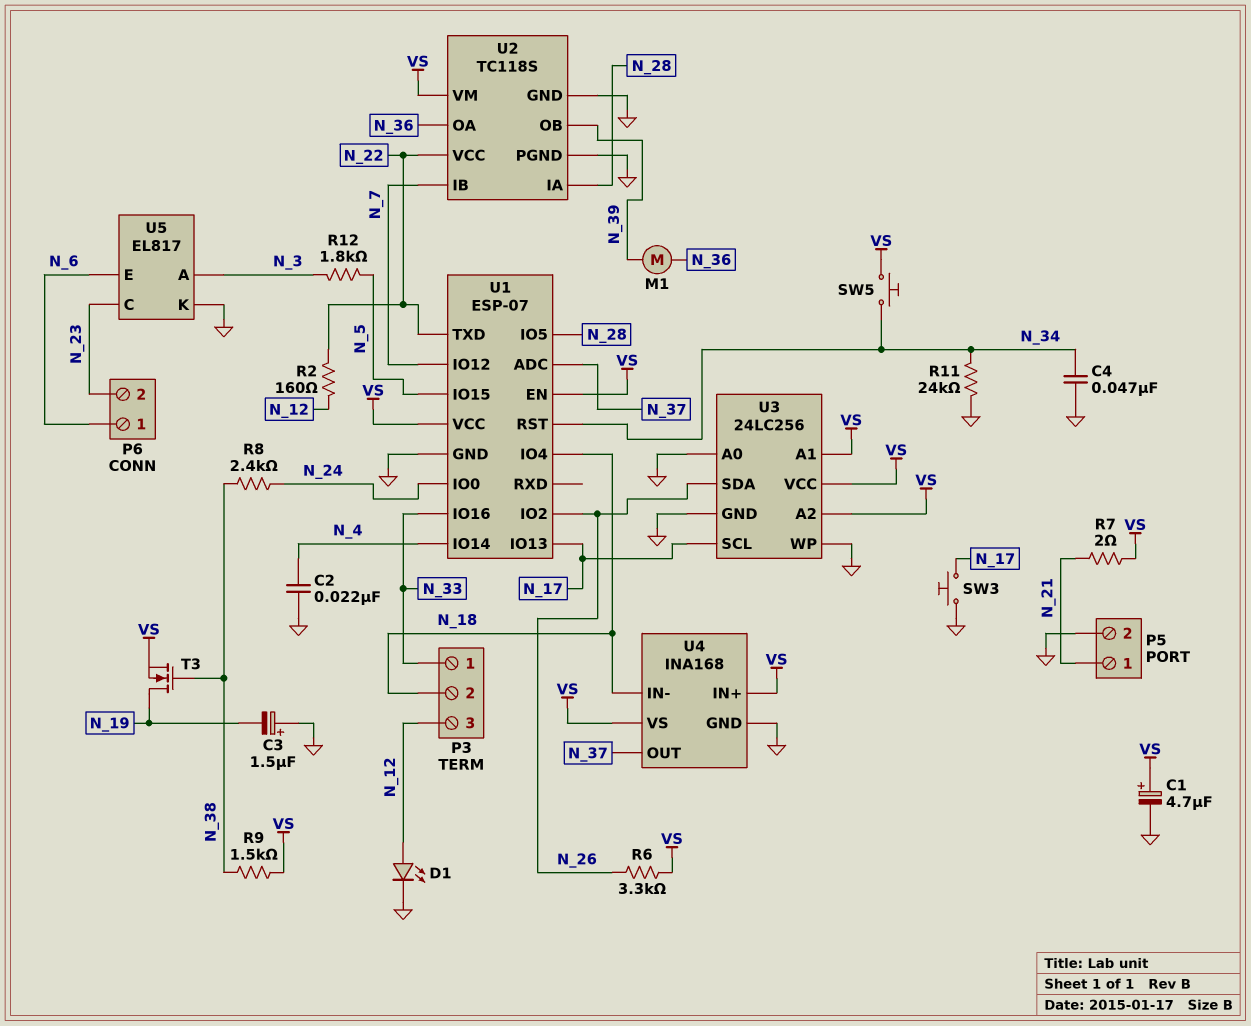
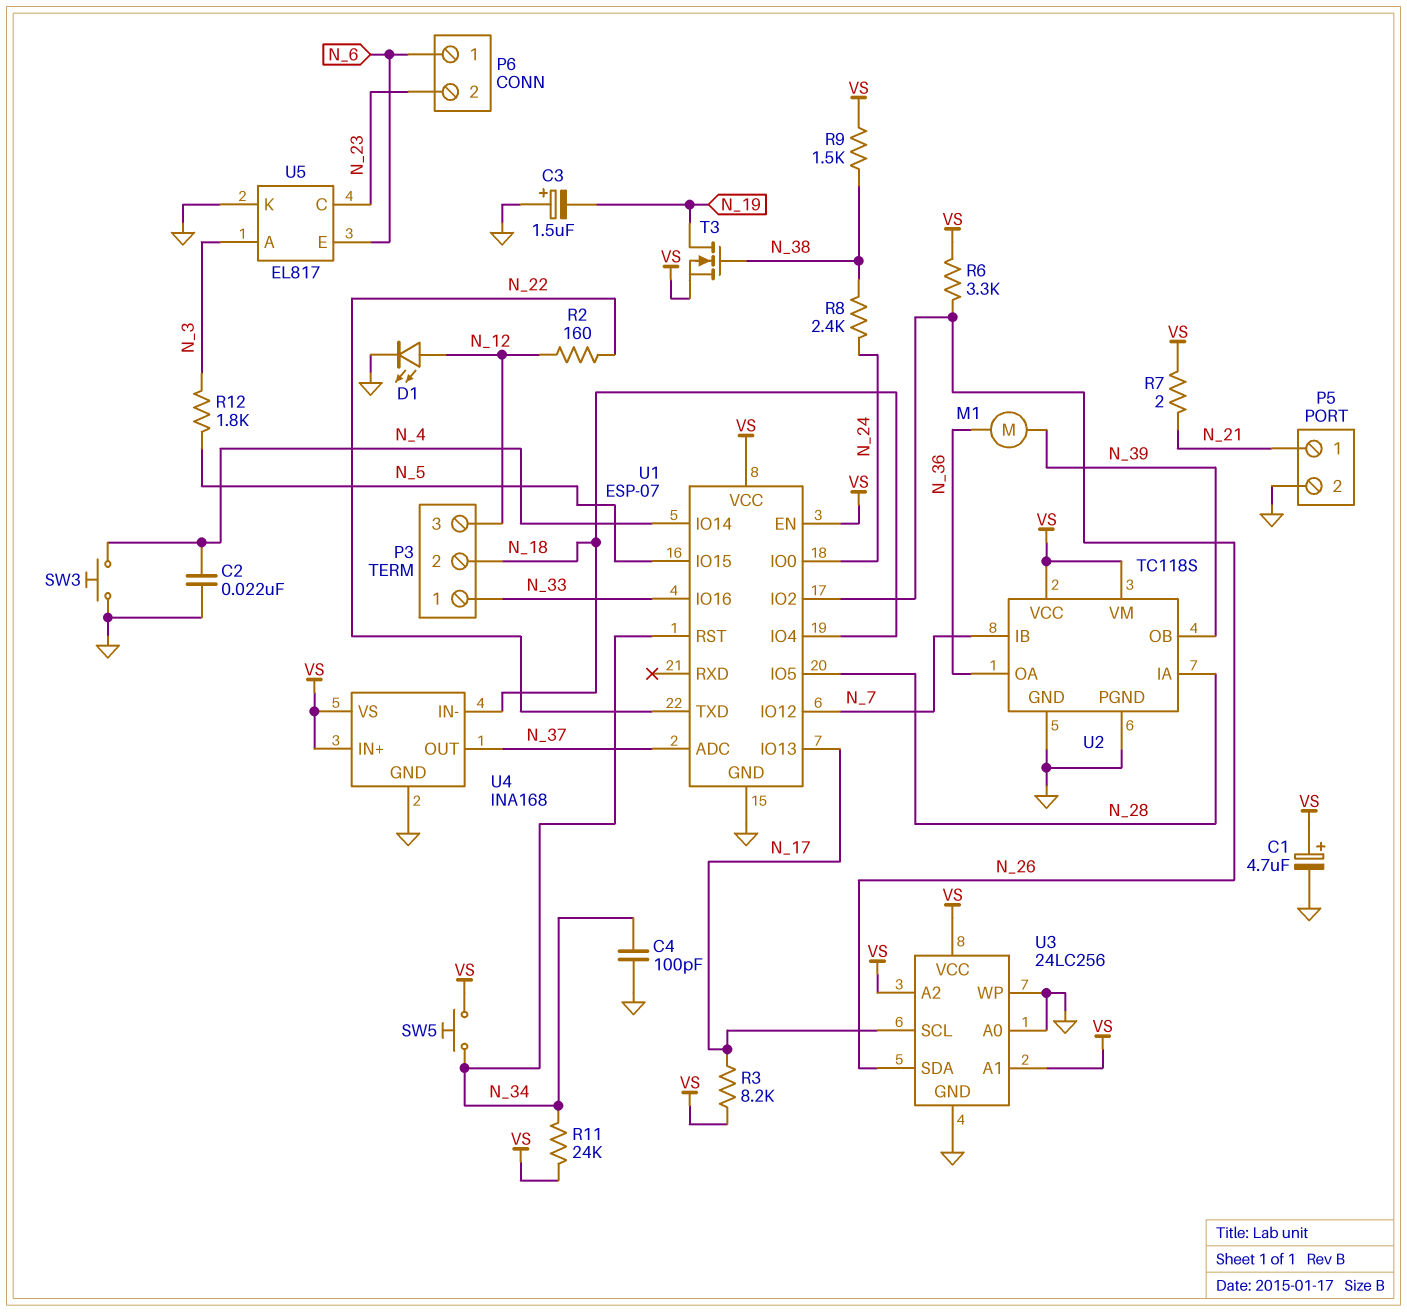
C4: 47nF (GND, N_34) -> 100pF (GND, N_34)
R3: none -> 8.2k (N_17, VS)
R11: 24k (GND, N_34) -> 24k (N_34, VS)
SW3: button (GND, N_17) -> button (GND, N_4)
U2 pin VCC: N_22 -> VS

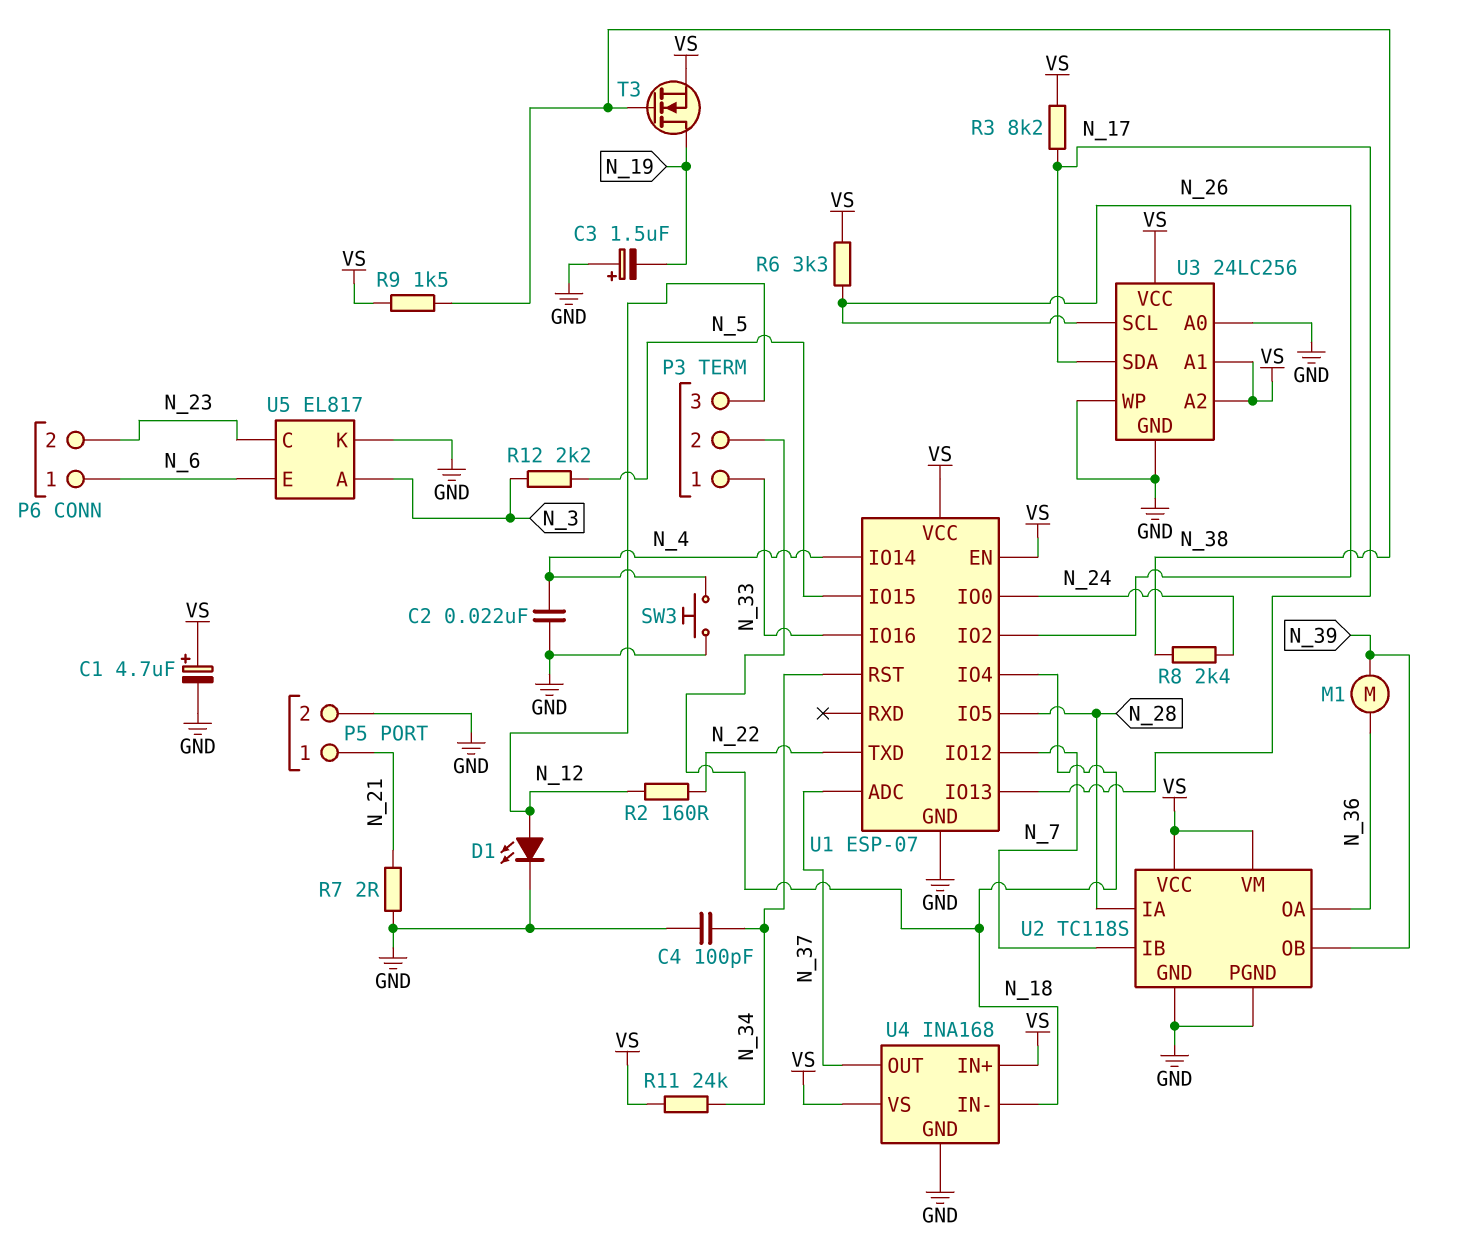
R7: 2 (N_21, VS) -> 2 (GND, N_21)
R12: 1.8k (N_3, N_5) -> 2.2k (N_3, N_5)
SW5: button (N_34, VS) -> none
U3 pin SCL: N_17 -> N_26
U3 pin SDA: N_26 -> N_17

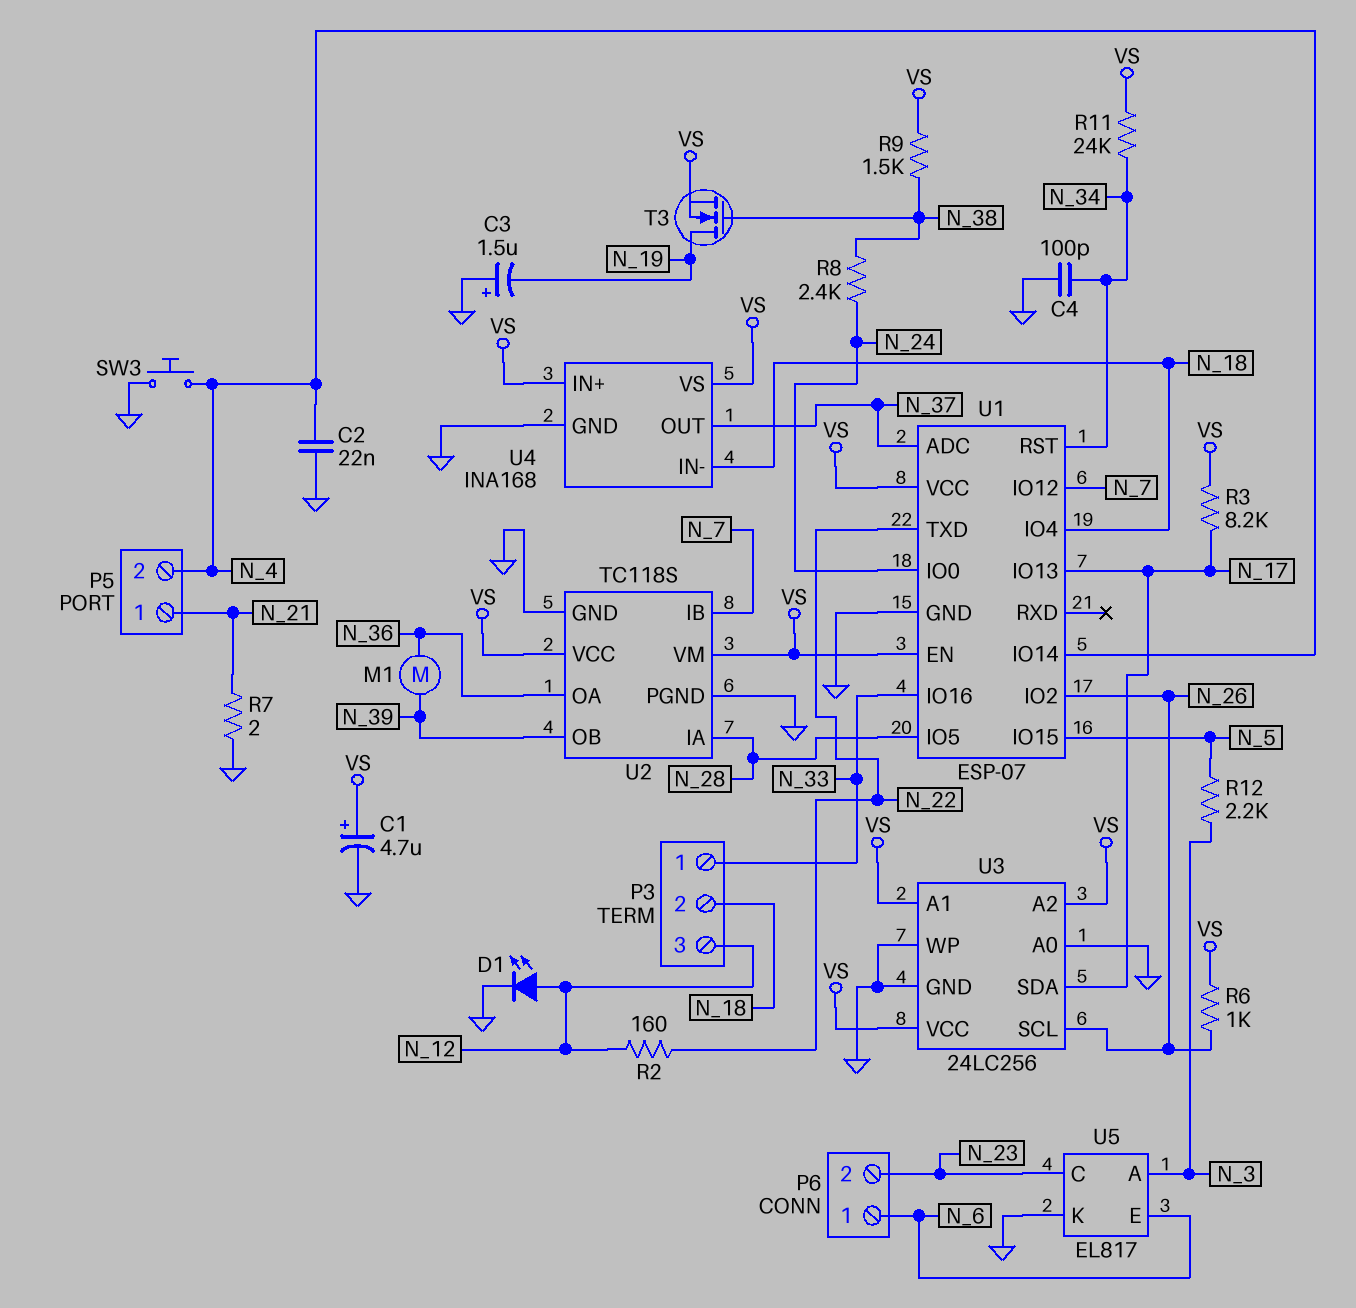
P5 pin 2: GND -> N_4
R6: 3.3k (N_26, VS) -> 1k (N_26, VS)

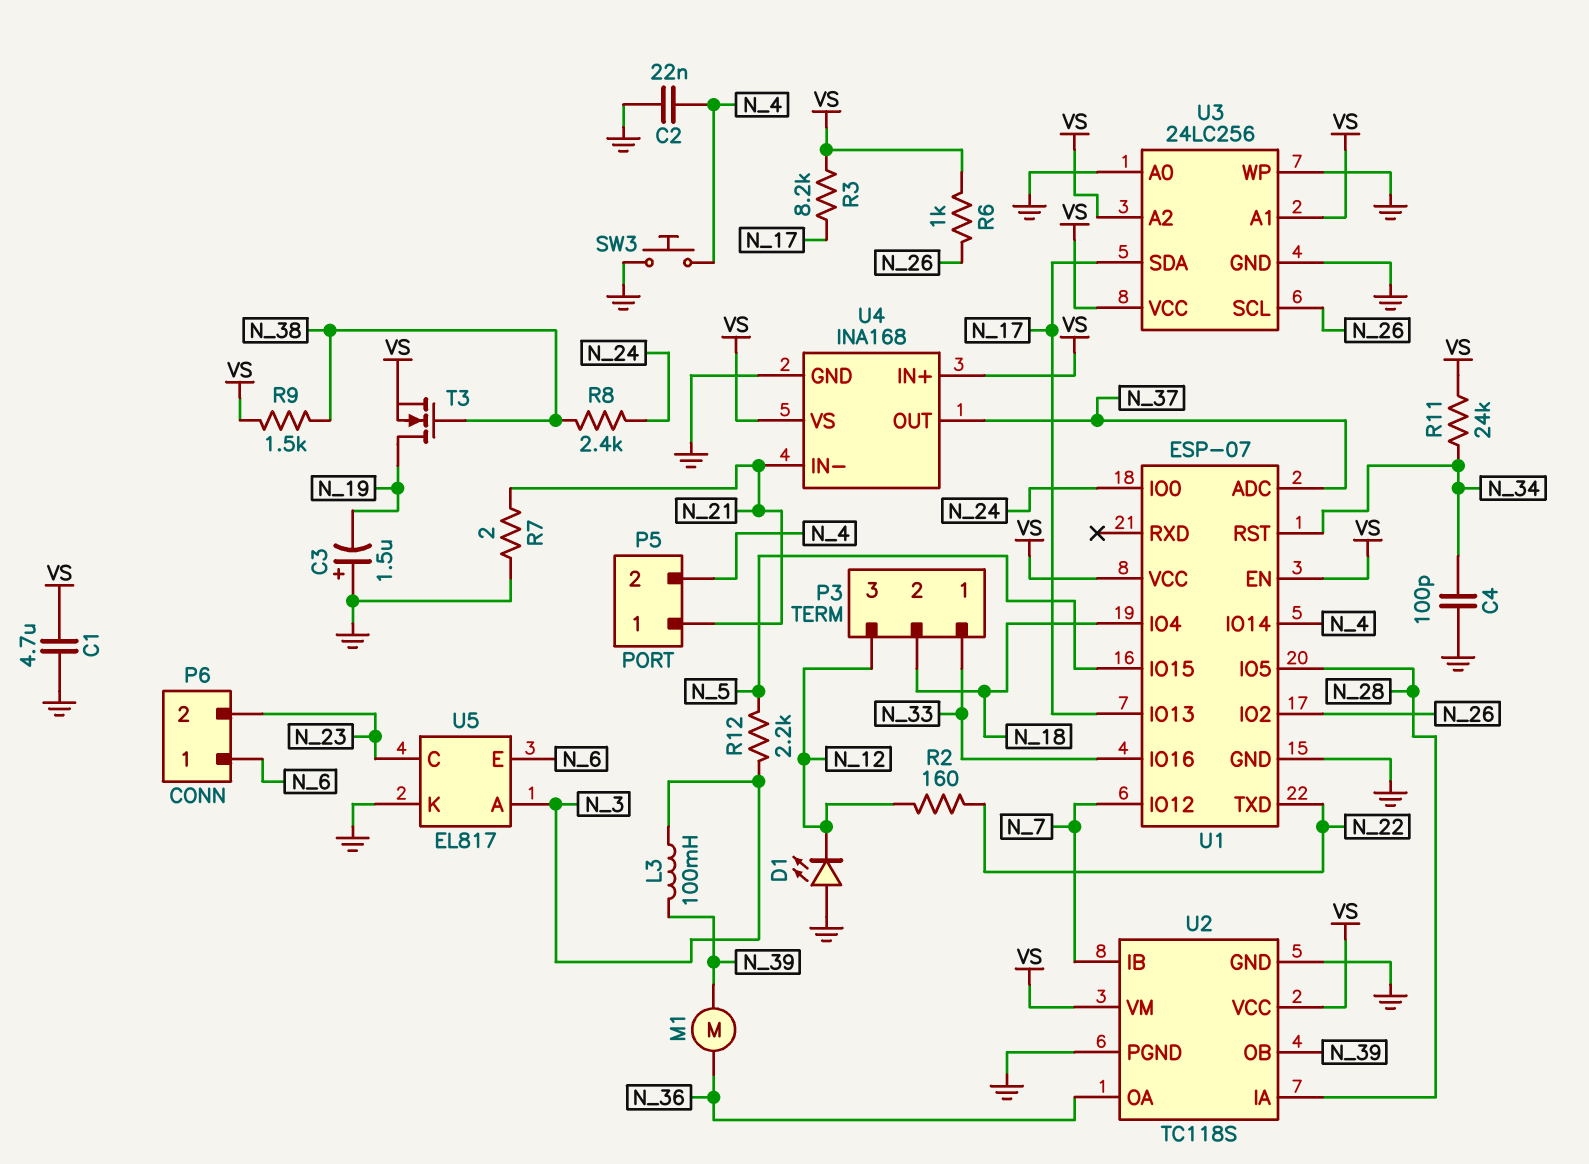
C1: 4.7uF (plus VS, minus GND) -> 4.7uF (GND, VS)
D1: LED (A N_12, K GND) -> LED (A GND, K N_12)
L3: none -> 100mH (N_3, N_39)
U4 pin IN-: N_18 -> N_21

